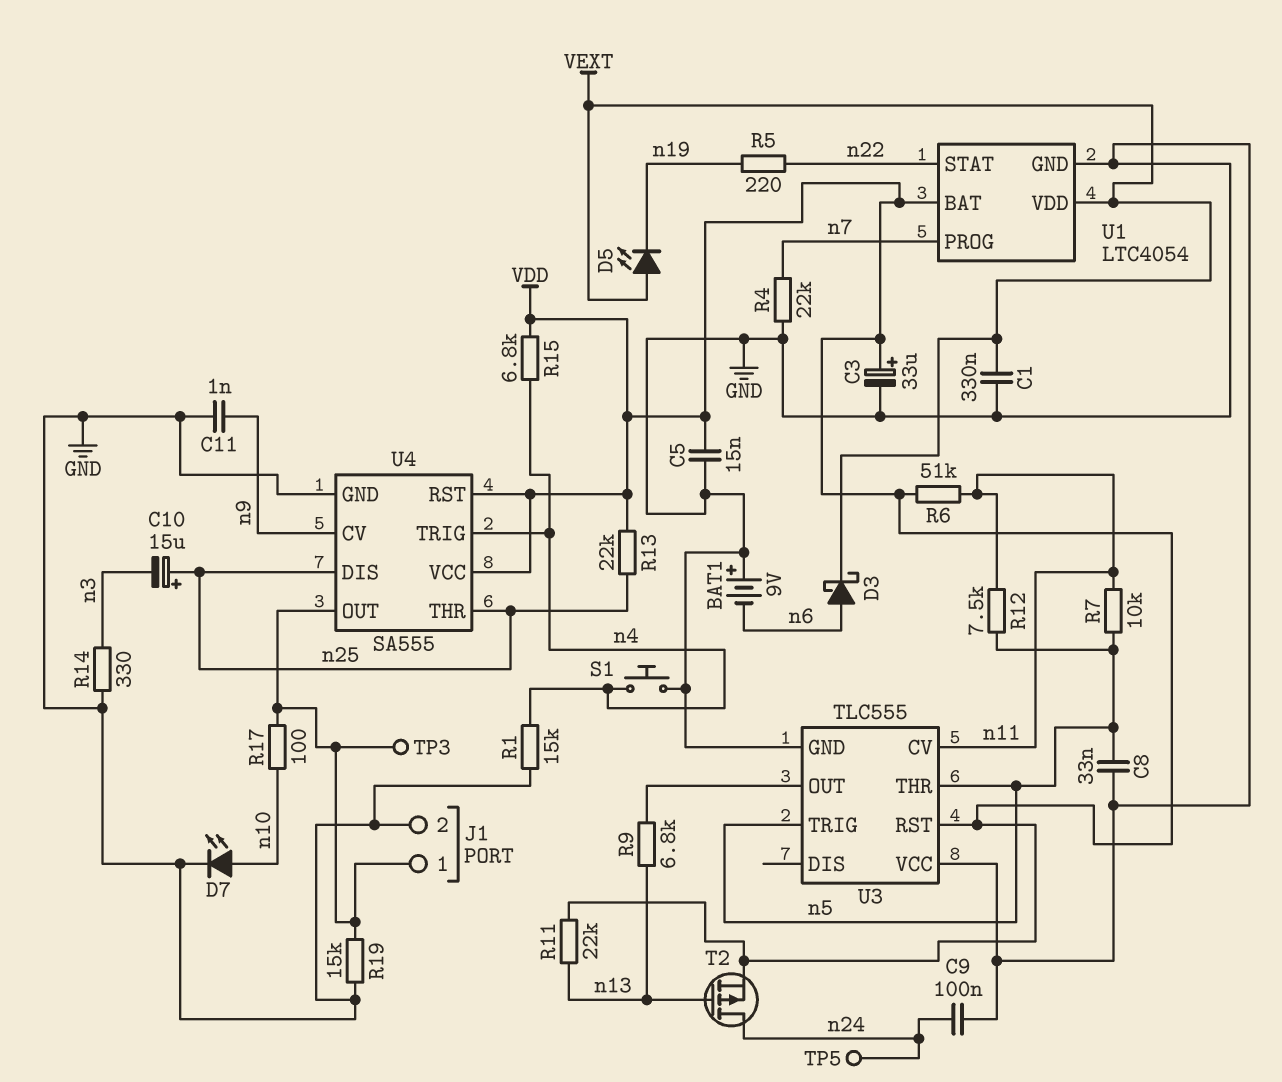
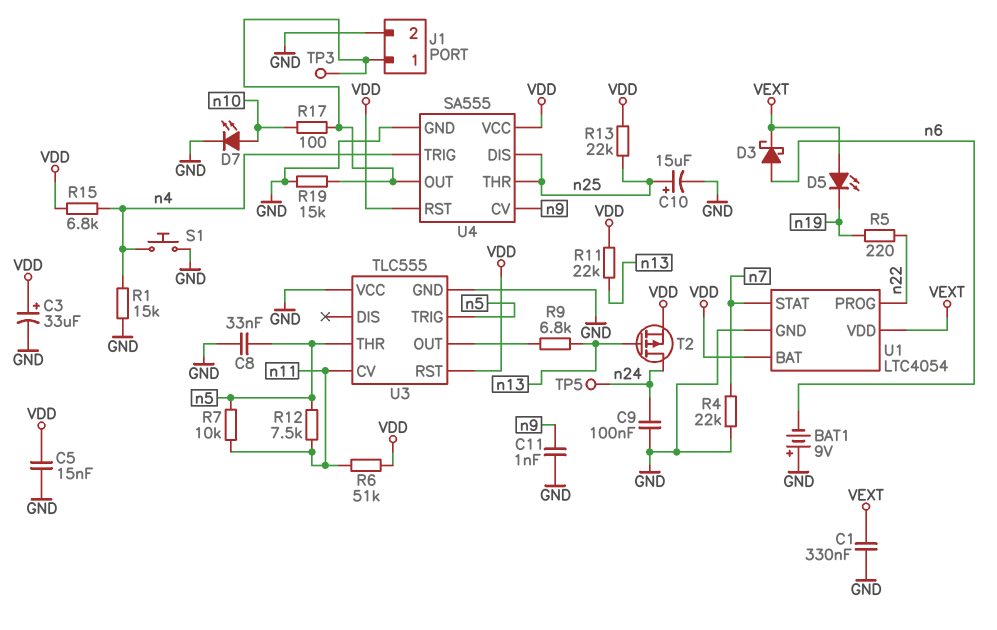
C10: 15uF (plus n25, minus n3) -> 15uF (plus n25, minus GND)
R14: 330 (GND, n3) -> none
U1 pin PROG: n7 -> n22
U1 pin STAT: n22 -> n7

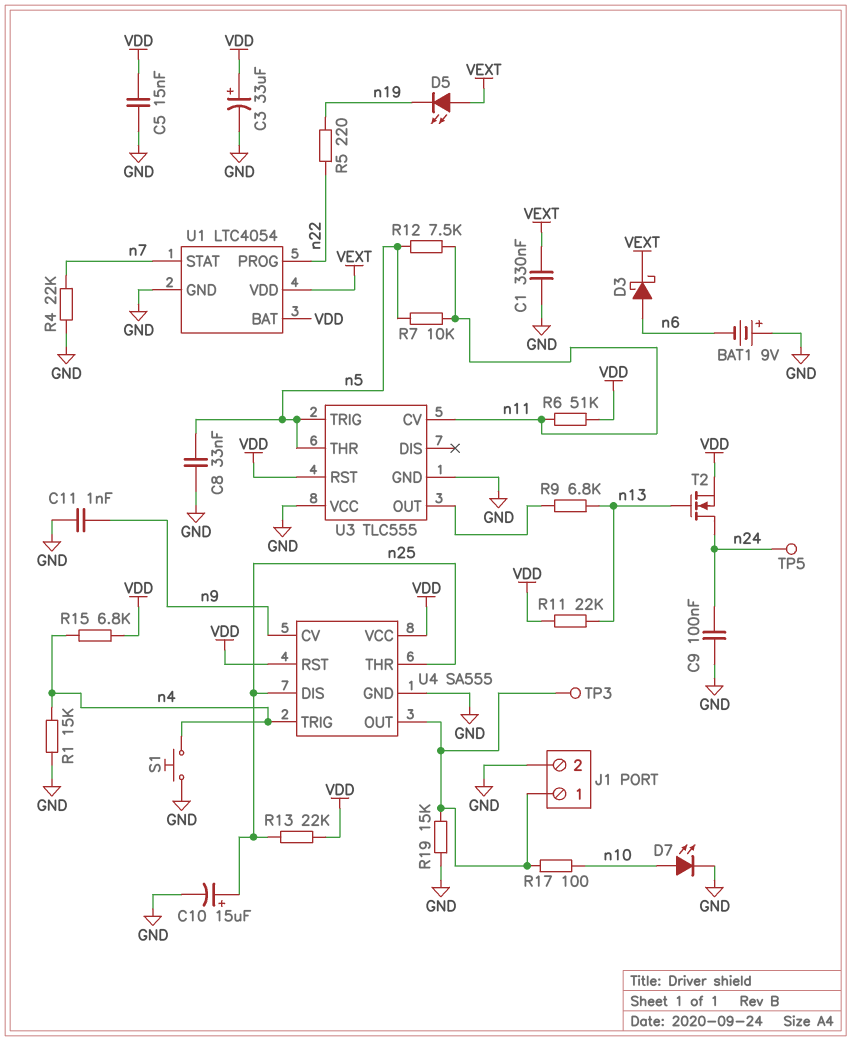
T2: PMOS (G n13, D n24, S VDD) -> NMOS (G n13, D n24, S VDD)

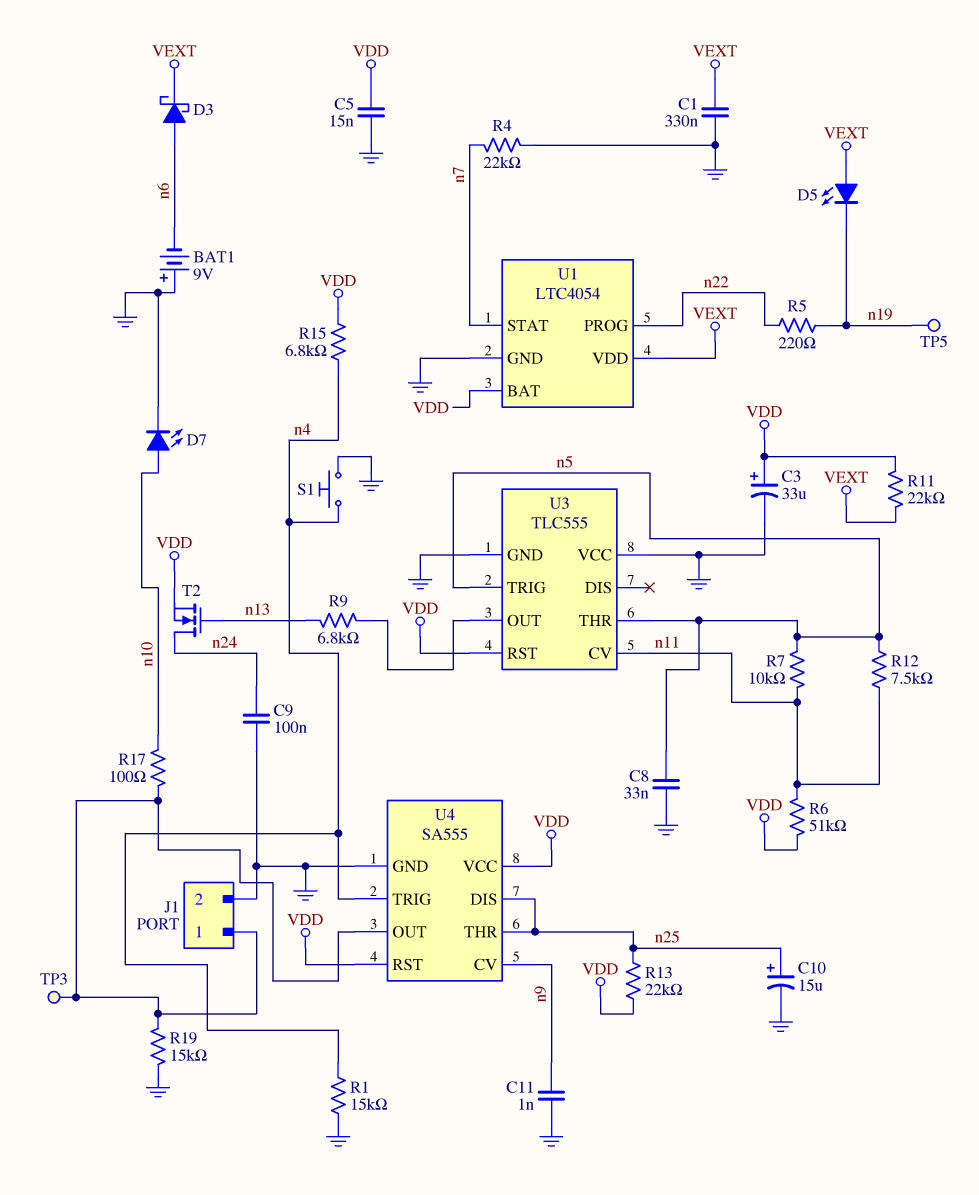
R11: 22k (VDD, n13) -> 22k (VDD, VEXT)
TP5: test point (n24) -> test point (n19)

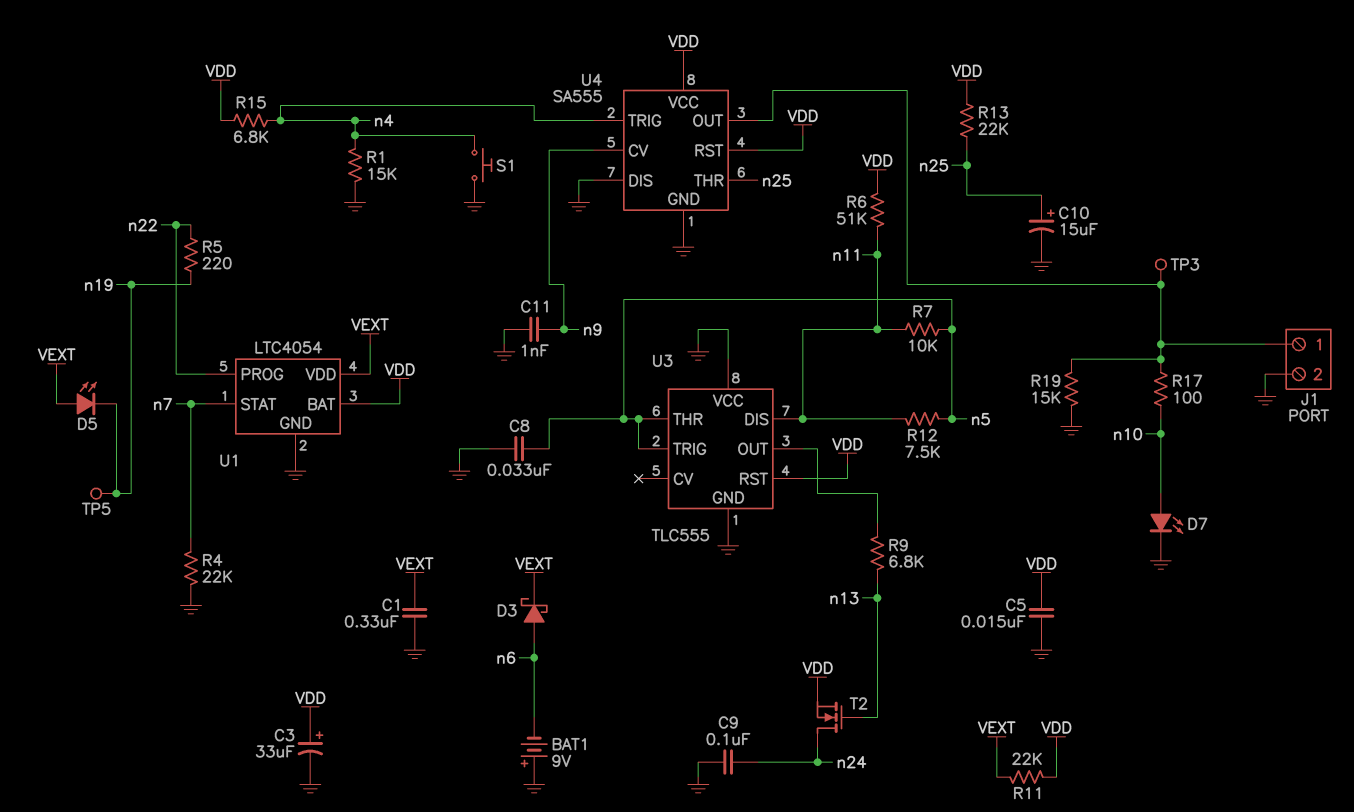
U3 pin CV: n11 -> none
U3 pin DIS: none -> n11
U4 pin DIS: n25 -> GND

